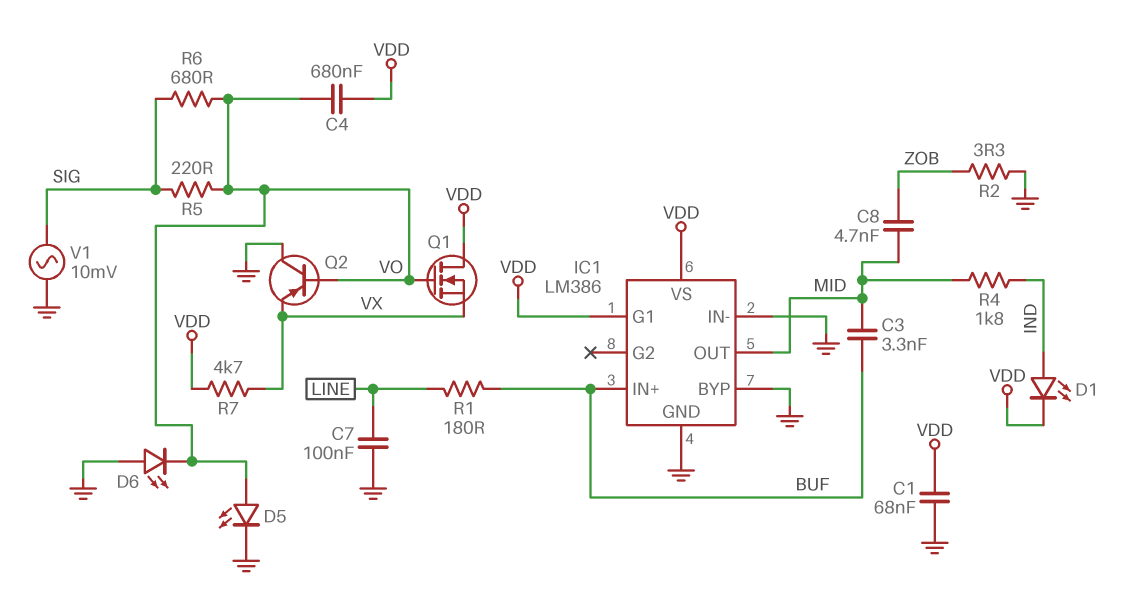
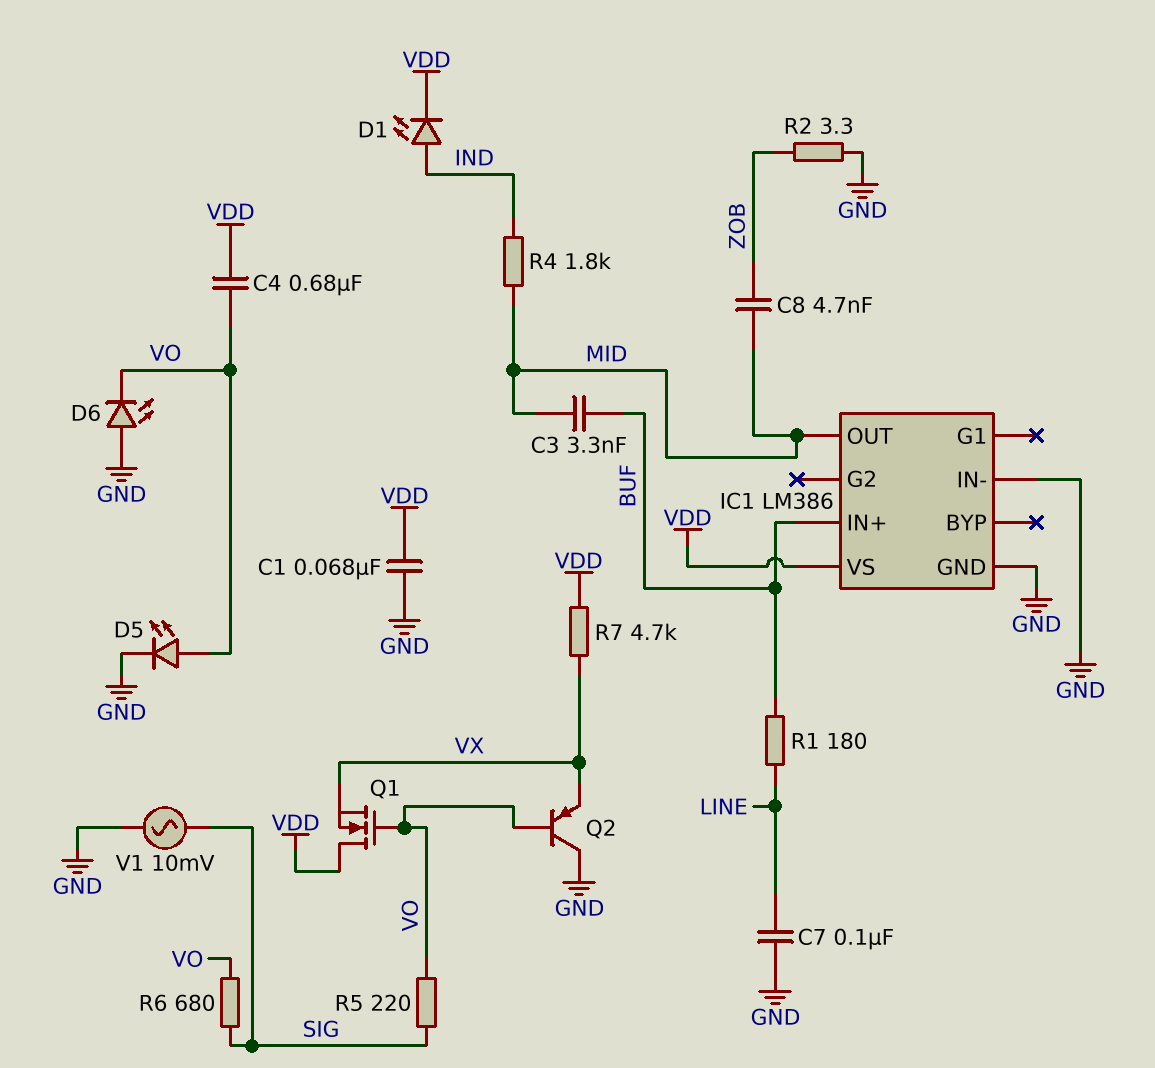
IC1 pin BYP: GND -> none
IC1 pin G1: VDD -> none

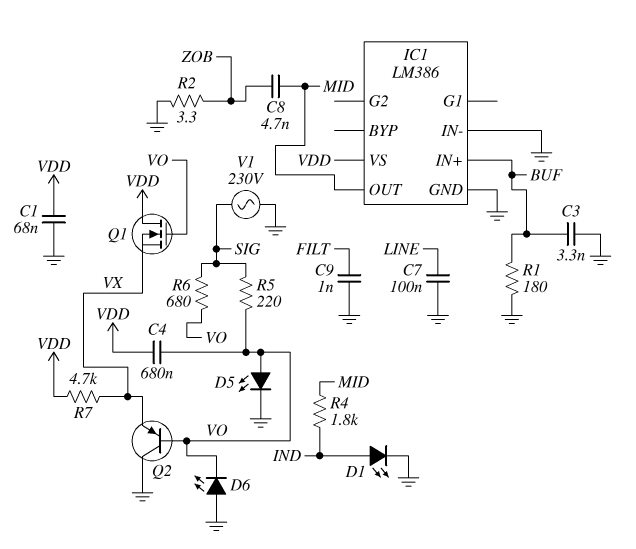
C3: 3.3nF (BUF, MID) -> 3.3nF (BUF, GND)
C9: none -> 1nF (FILT, GND)
D1: LED (A IND, K VDD) -> LED (A IND, K GND)
R1: 180 (BUF, LINE) -> 180 (BUF, GND)
V1: AC 10mV (GND, SIG) -> AC 230V (GND, SIG)

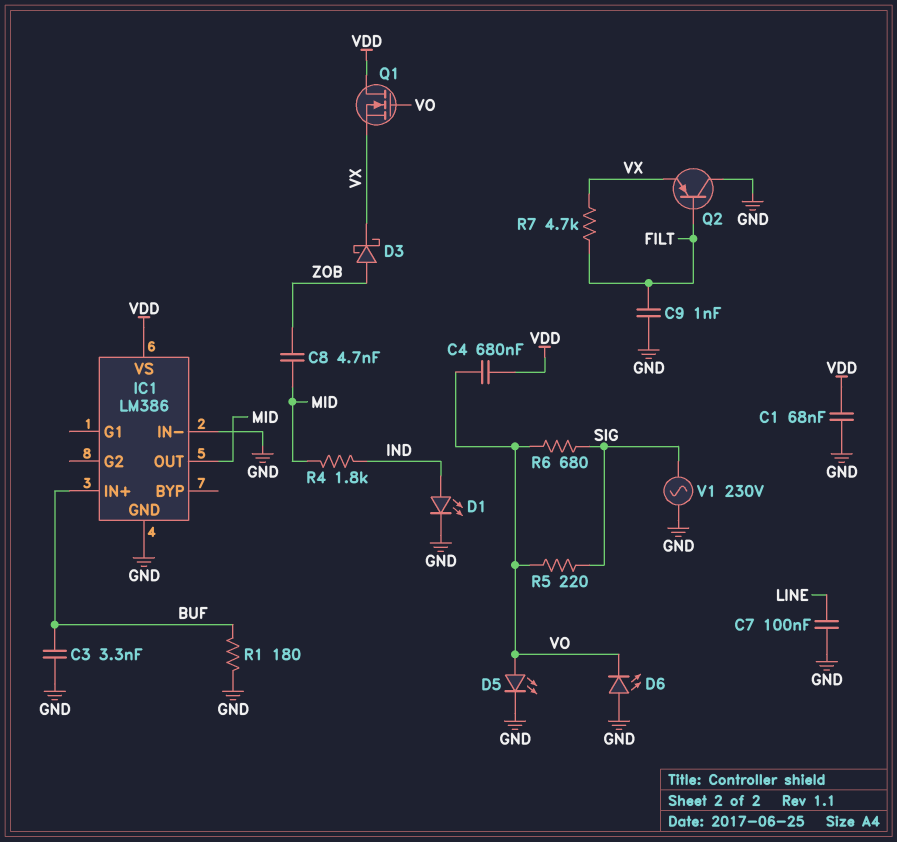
D3: none -> schottky (A ZOB, K VX)
Q2: PNP (B VO, C GND, E VX) -> PNP (B FILT, C GND, E VX)
R2: 3.3 (GND, ZOB) -> none
R7: 4.7k (VDD, VX) -> 4.7k (FILT, VX)

